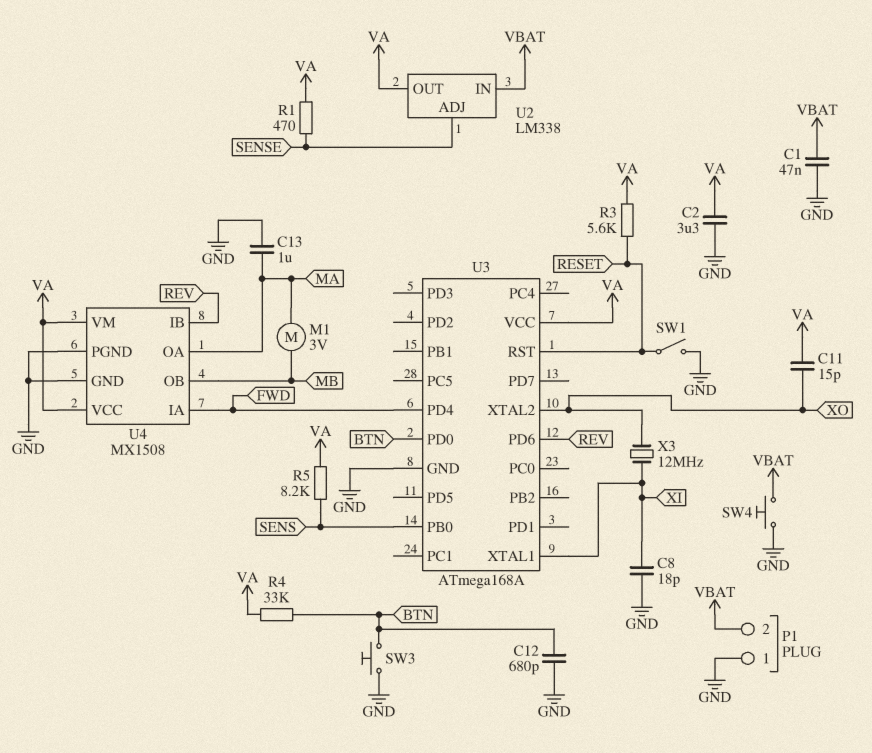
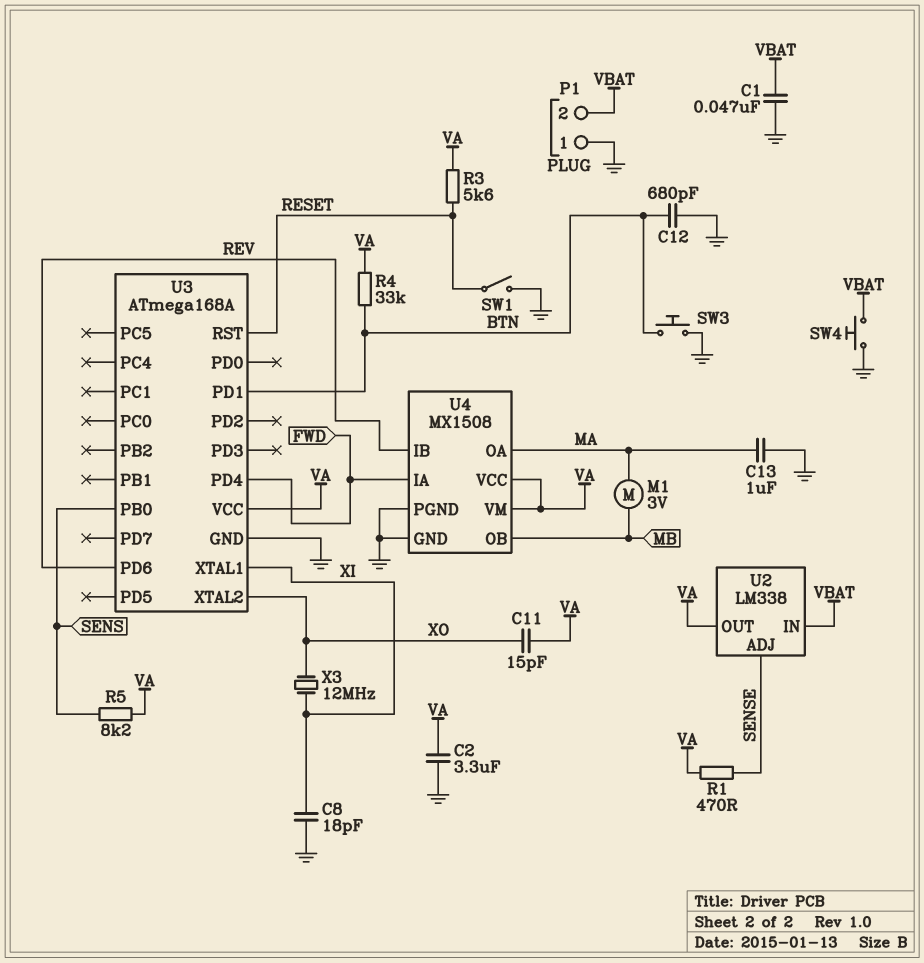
U3 pin PD0: BTN -> none
U3 pin PD1: none -> BTN

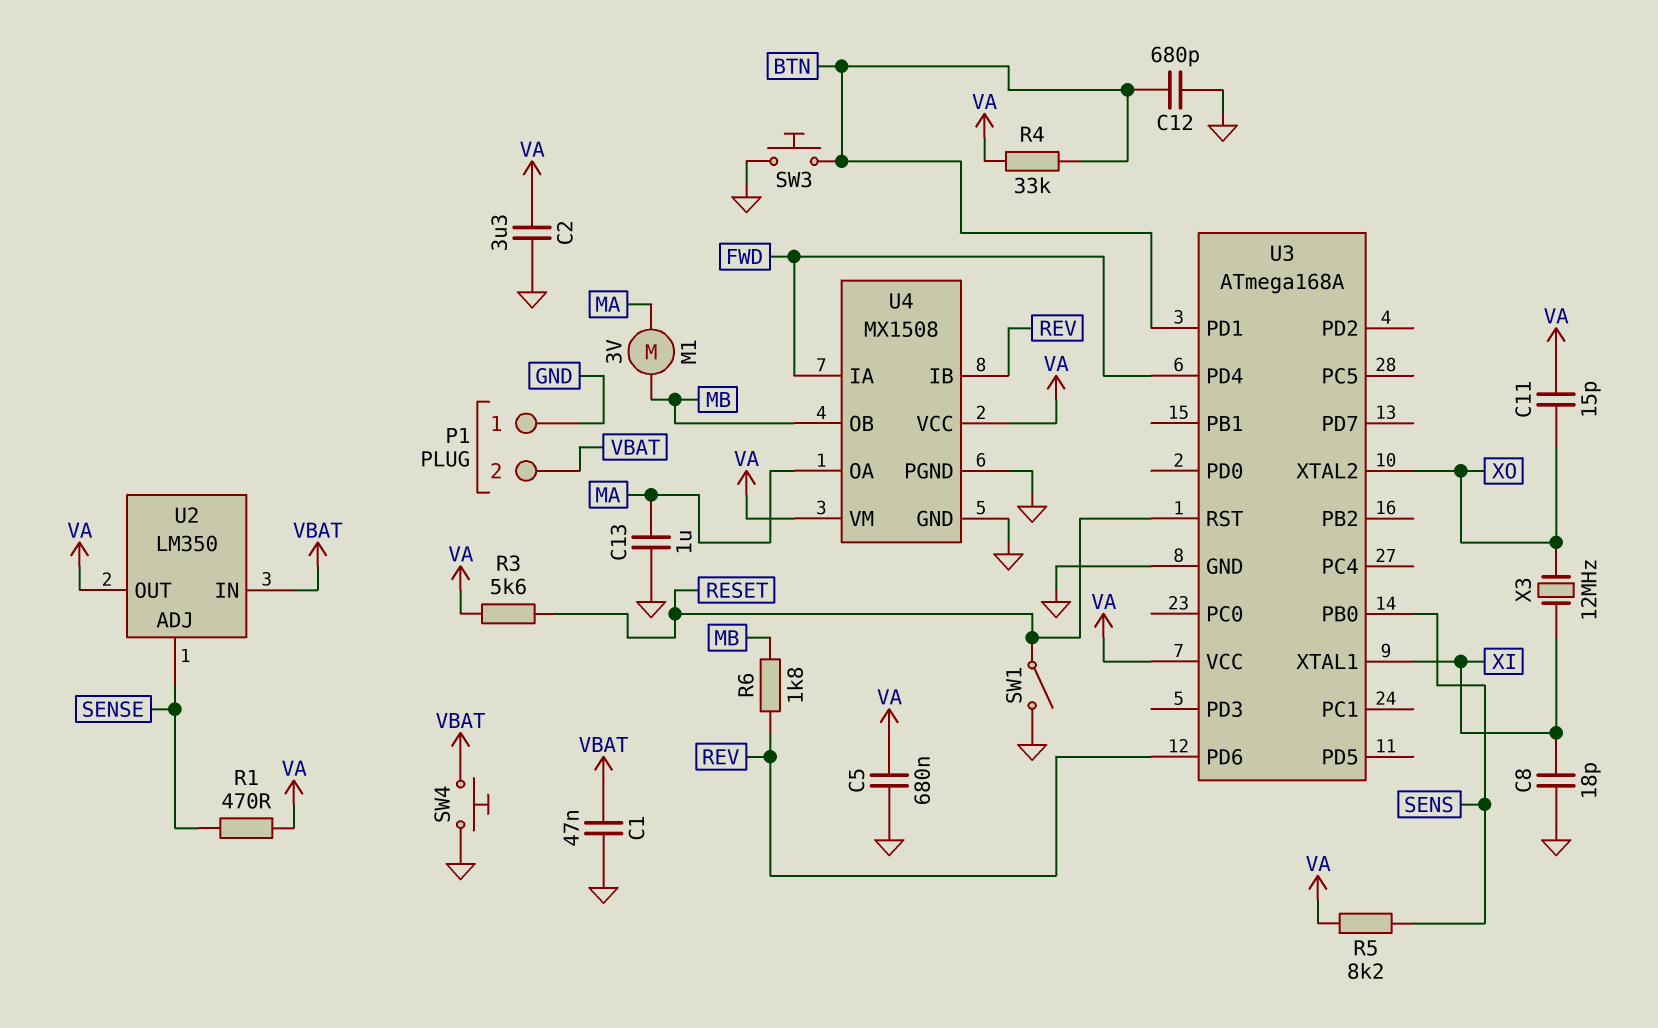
C5: none -> 680nF (GND, VA)
R6: none -> 1.8k (MB, REV)
U2: LM338 -> LM350

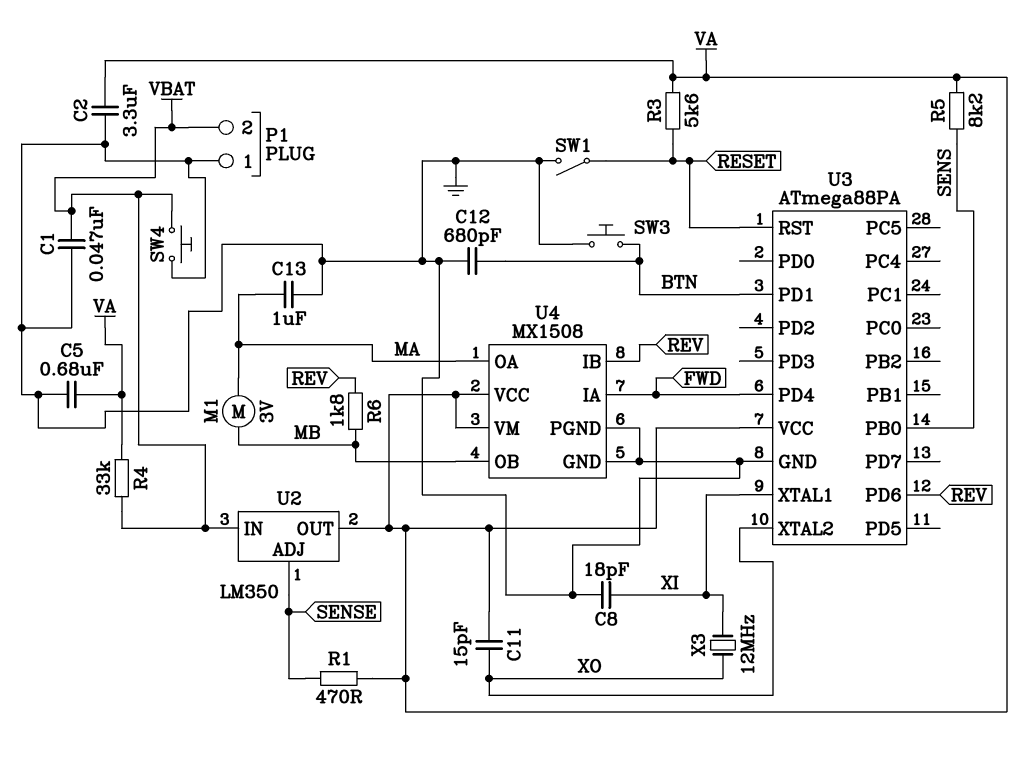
R4: 33k (BTN, VA) -> 33k (VA, VBAT)
U3: ATmega168A -> ATmega88PA

